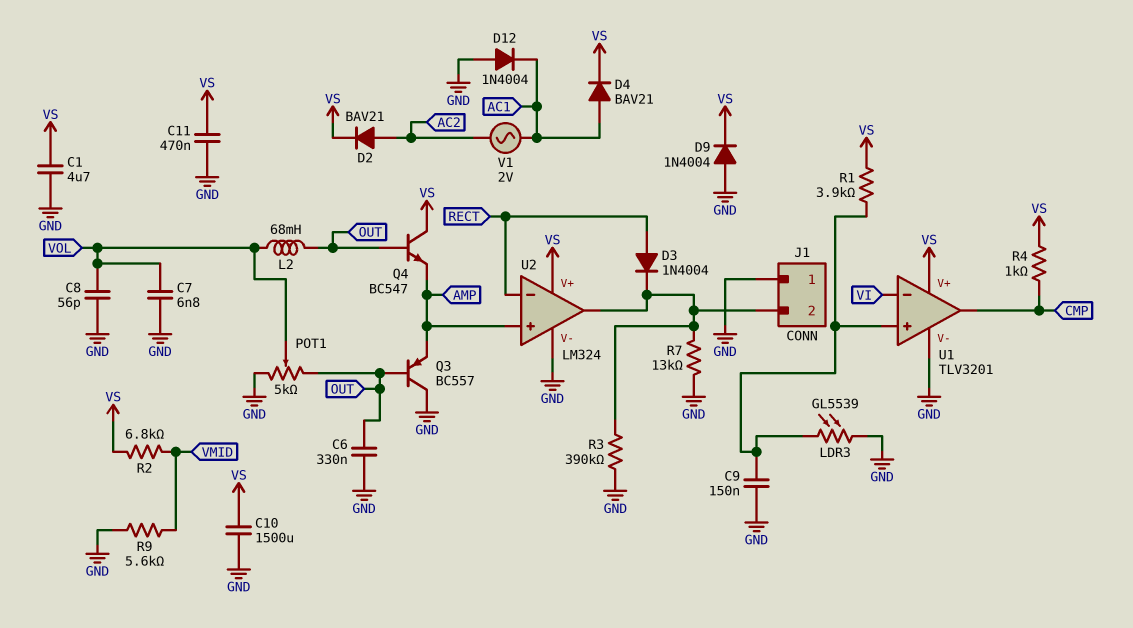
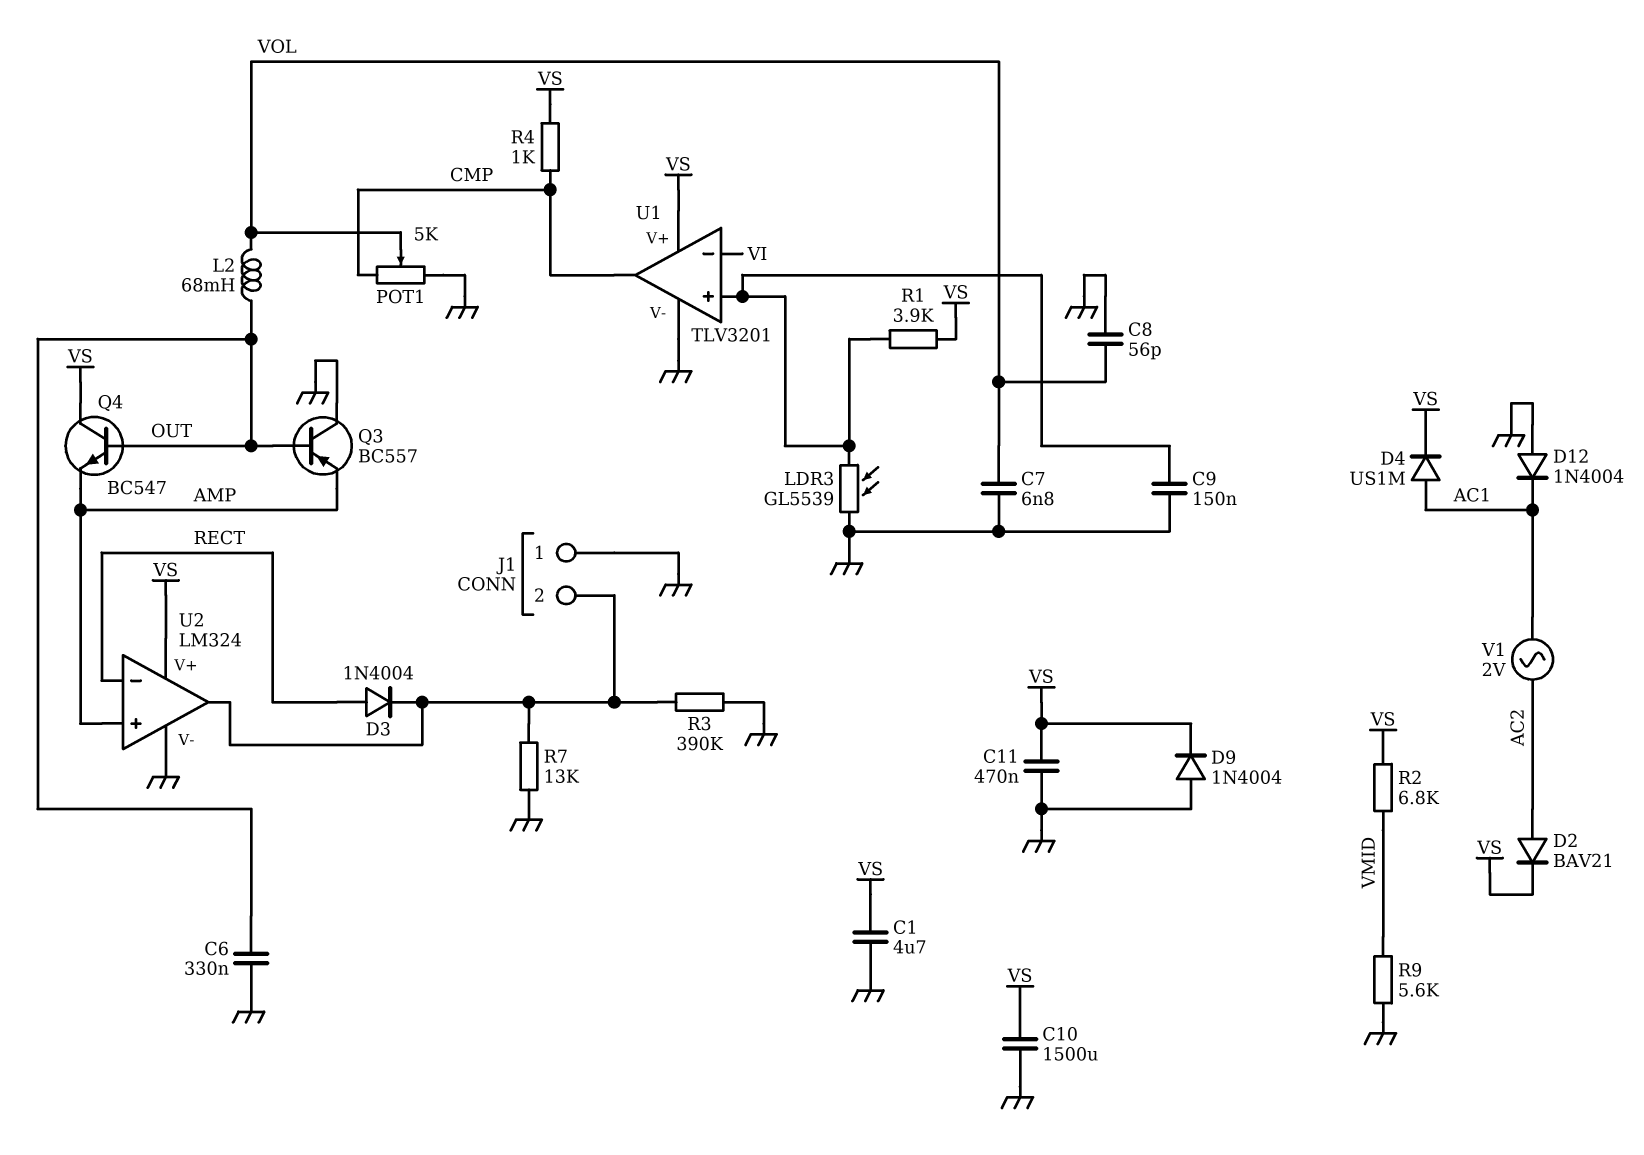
D4: diode BAV21 (A AC1, K VS) -> diode US1M (A AC1, K VS)
POT1: 5k (GND, OUT, wiper VOL) -> 5k (CMP, GND, wiper VOL)

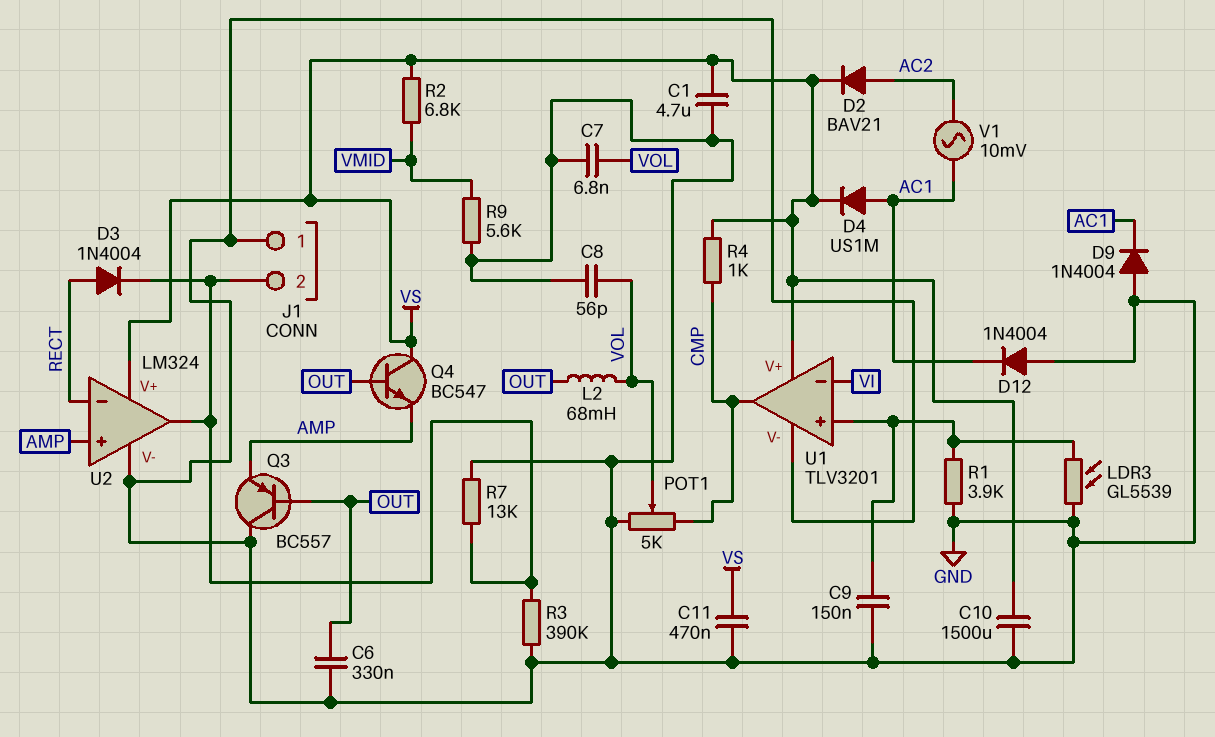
D9: diode 1N4004 (A GND, K VS) -> diode 1N4004 (A GND, K AC1)
R1: 3.9k (U1/in+, VS) -> 3.9k (GND, U1/in+)
V1: AC 2V (AC1, AC2) -> AC 10mV (AC1, AC2)

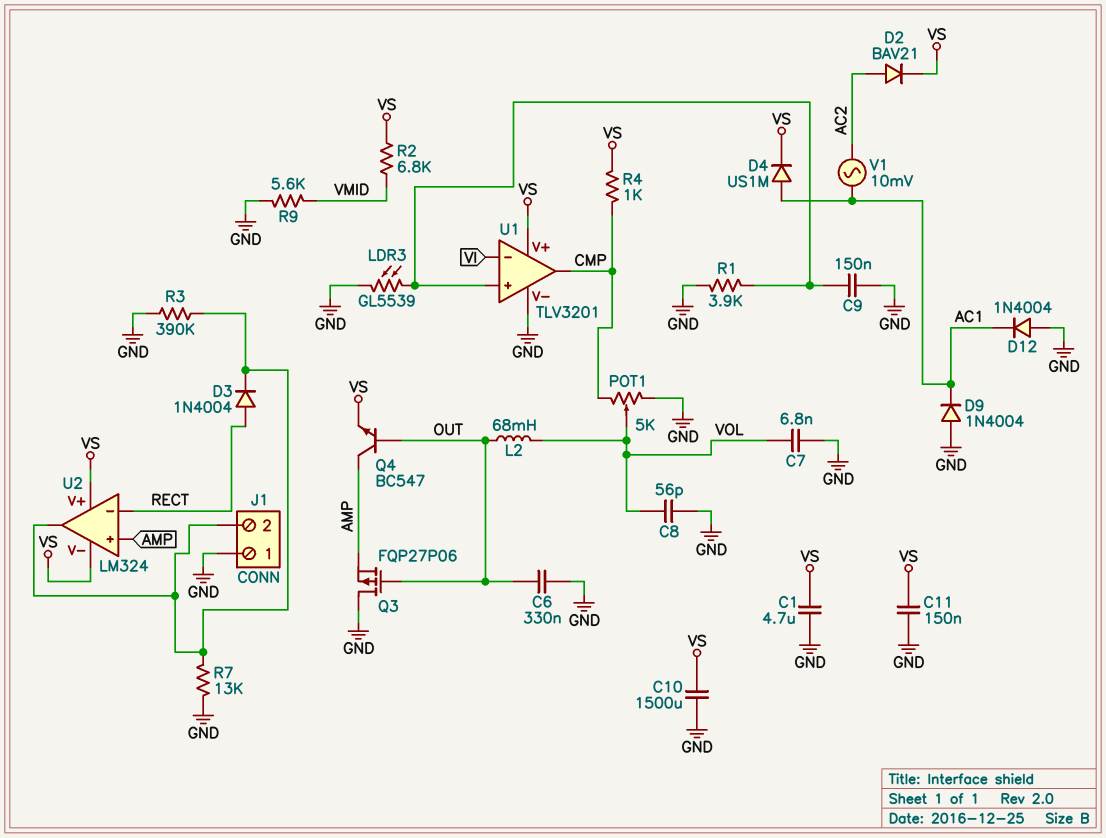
C11: 470nF (GND, VS) -> 150nF (GND, VS)
Q3: PNP BC557 (B OUT, C GND, E AMP) -> PMOS FQP27P06 (G OUT, D GND, S AMP)
Q4: NPN BC547 (B OUT, C VS, E AMP) -> NPN BC547 (B OUT, C AMP, E VS)
U2 pin V-: GND -> VS

